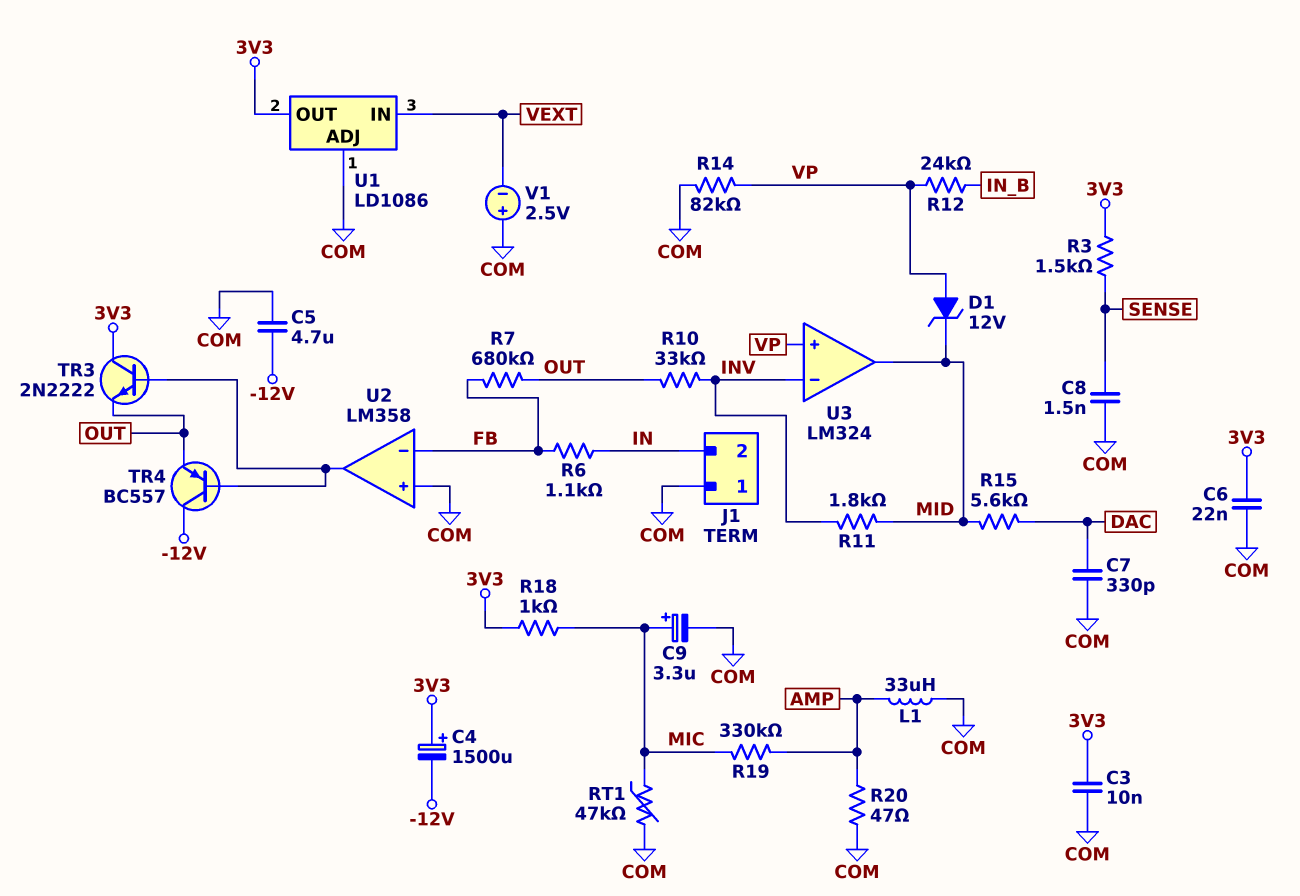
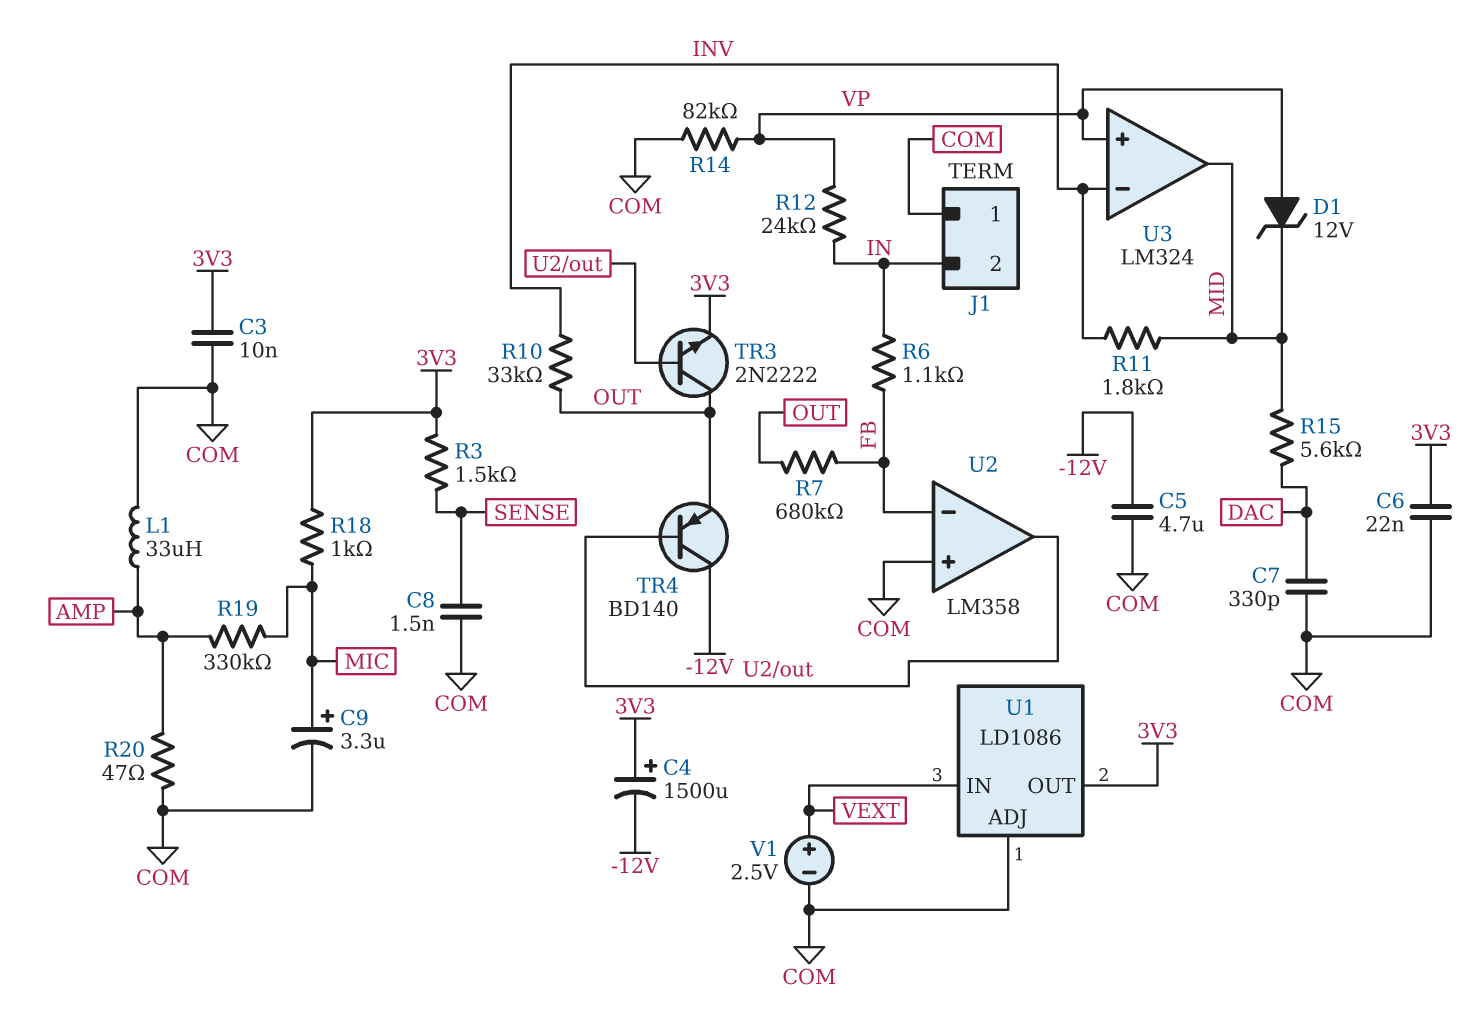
R12: 24k (IN_B, VP) -> 24k (IN, VP)
RT1: 47k (COM, MIC) -> none
TR3: NPN 2N2222 (B U2/out, C 3V3, E OUT) -> NPN 2N2222 (B U2/out, C OUT, E 3V3)
TR4: PNP BC557 (B U2/out, C -12V, E OUT) -> PNP BD140 (B U2/out, C -12V, E OUT)
V1: 2.5V (plus COM, minus VEXT) -> 2.5V (plus VEXT, minus COM)

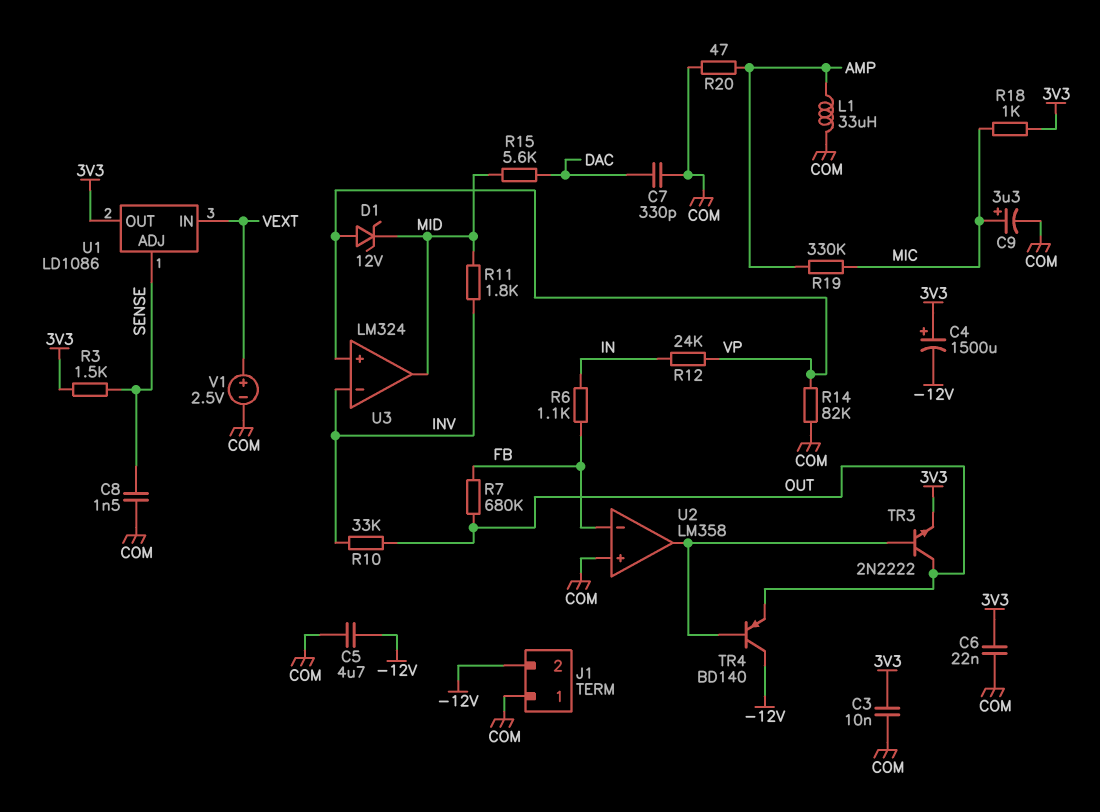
J1 pin 2: IN -> -12V
U1 pin ADJ: COM -> SENSE

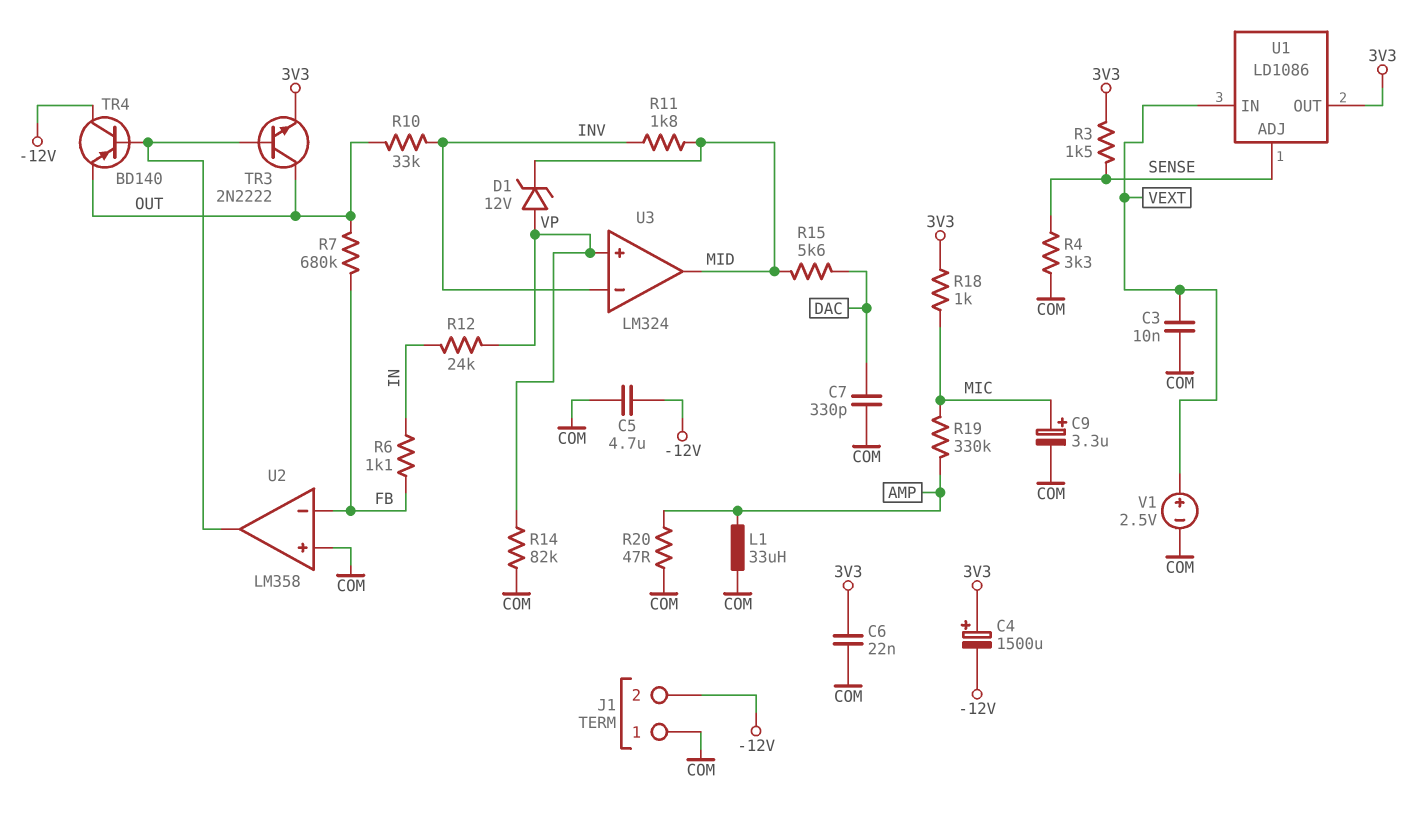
C3: 10nF (3V3, COM) -> 10nF (COM, VEXT)
C8: 1.5nF (COM, SENSE) -> none
R4: none -> 3.3k (COM, SENSE)

